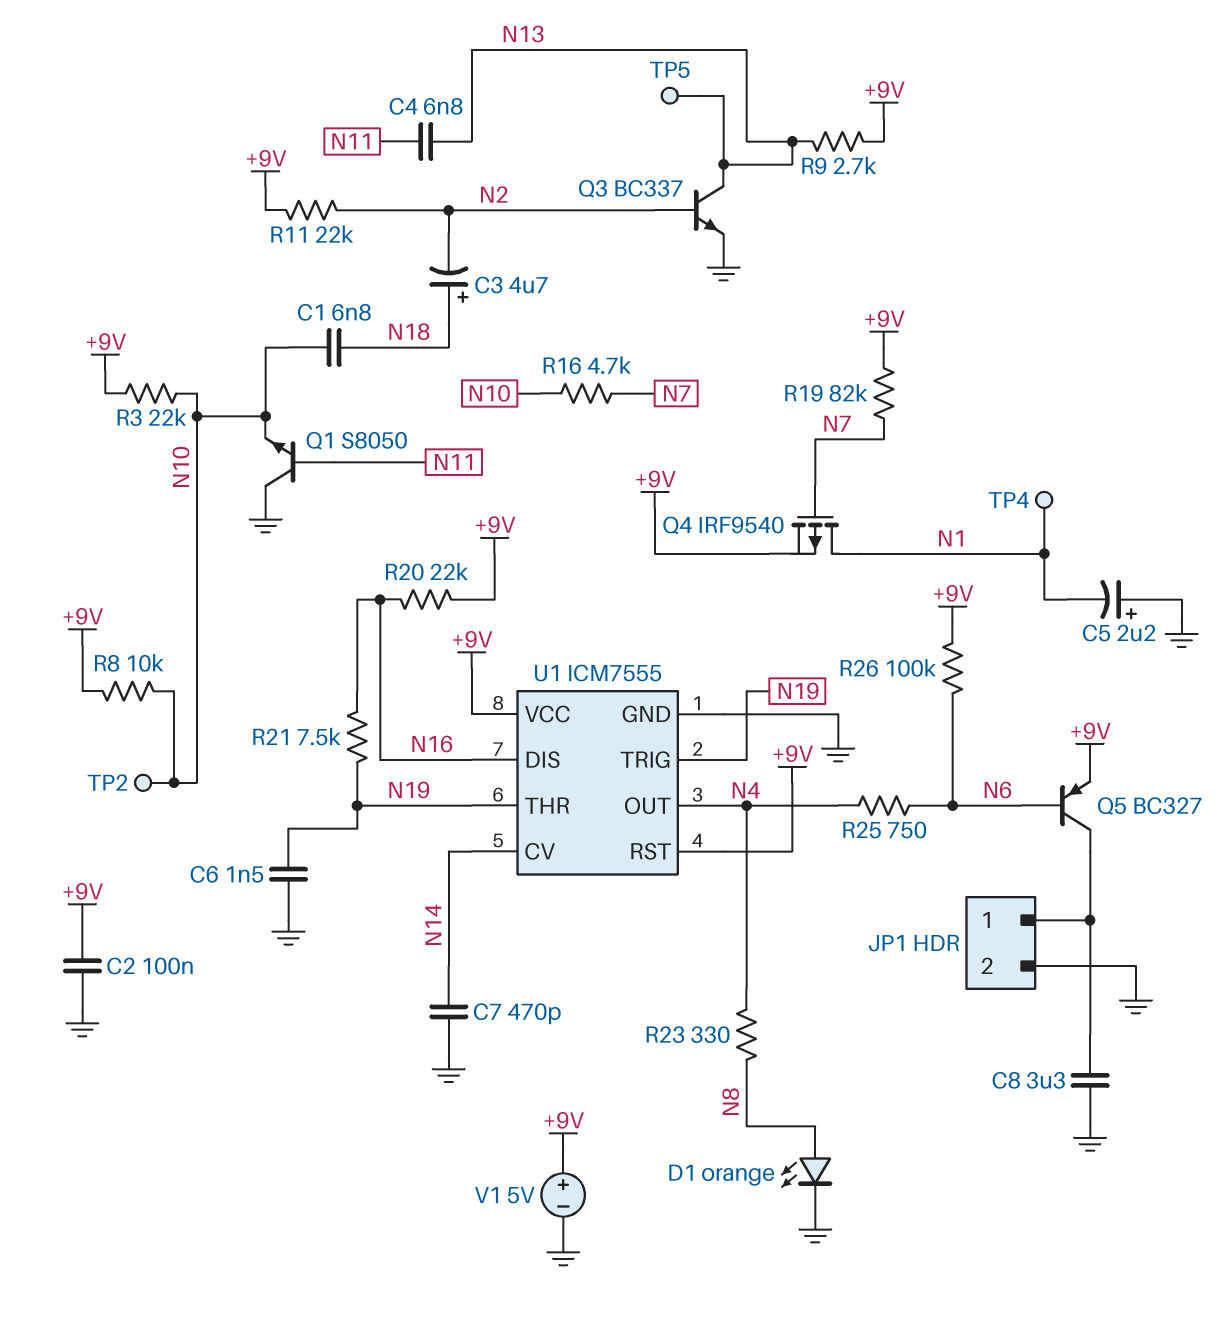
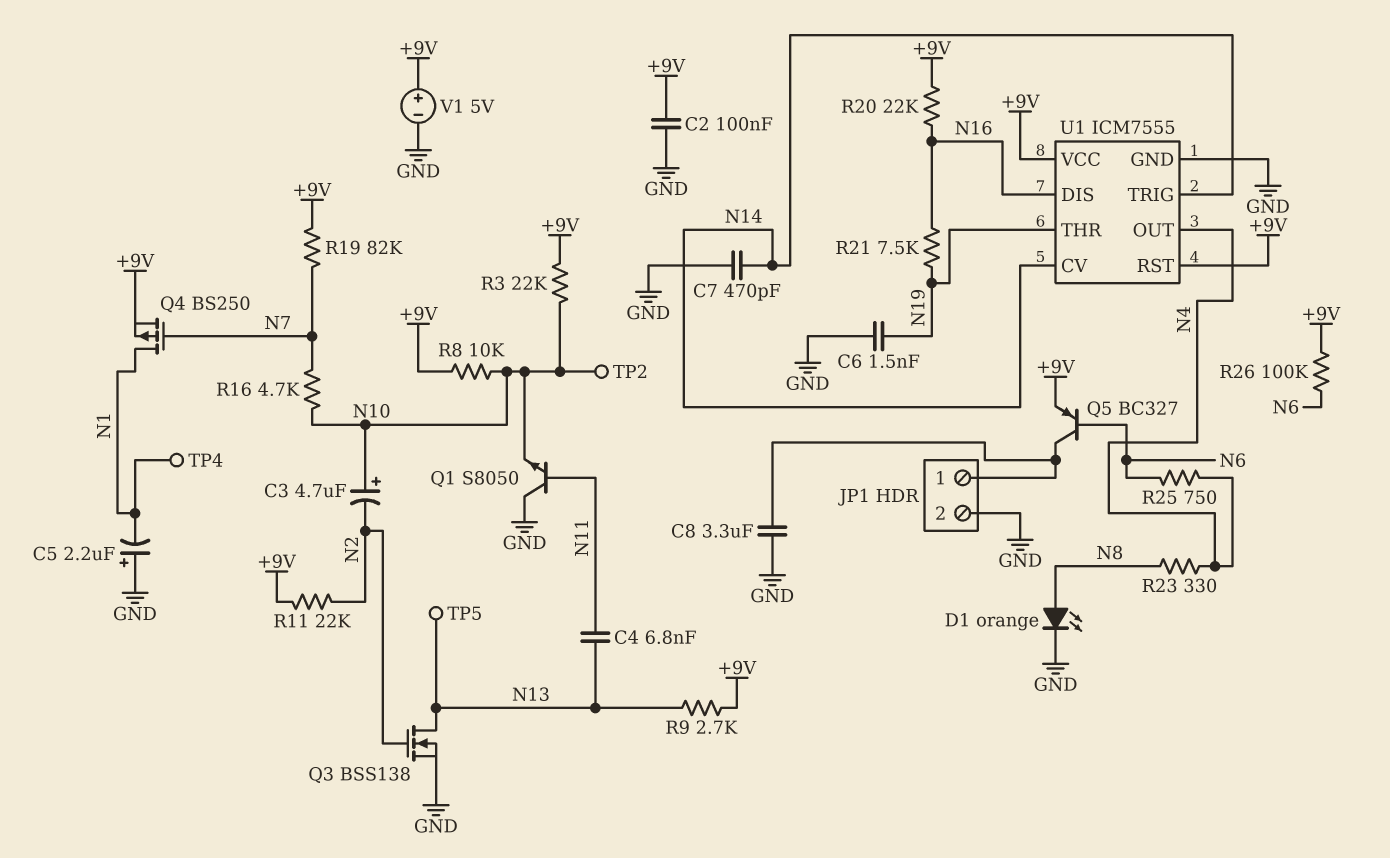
C1: 6.8nF (N10, N18) -> none
C3: 4.7uF (plus N18, minus N2) -> 4.7uF (plus N10, minus N2)
Q3: NPN BC337 (B N2, C N13, E GND) -> NMOS BSS138 (G N2, D N13, S GND)
Q4: PMOS IRF9540 (G N7, D N1, S +9V) -> PMOS BS250 (G N7, D N1, S +9V)
U1 pin TRIG: N19 -> N14

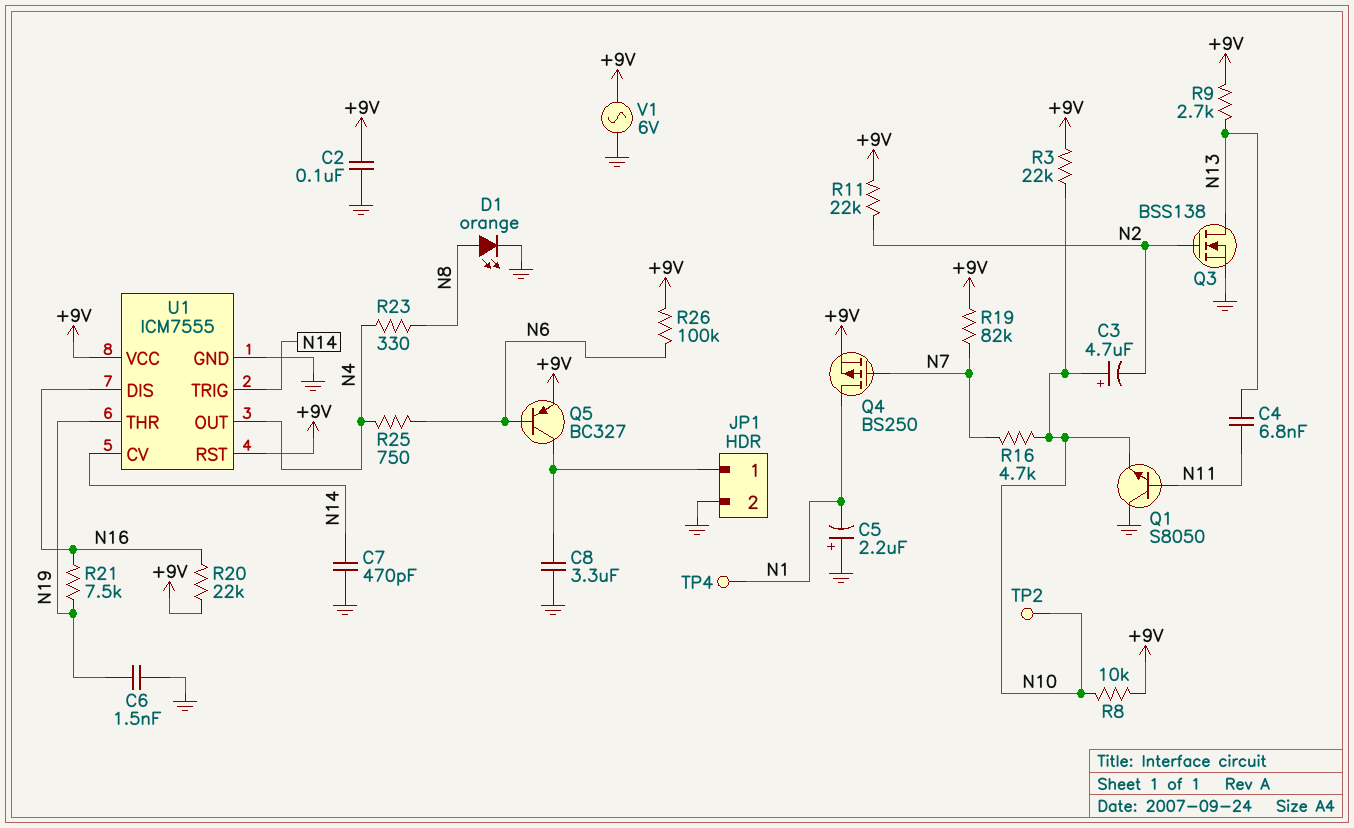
TP5: test point (N13) -> none
V1: 5V (plus +9V, minus GND) -> AC 6V (+9V, GND)

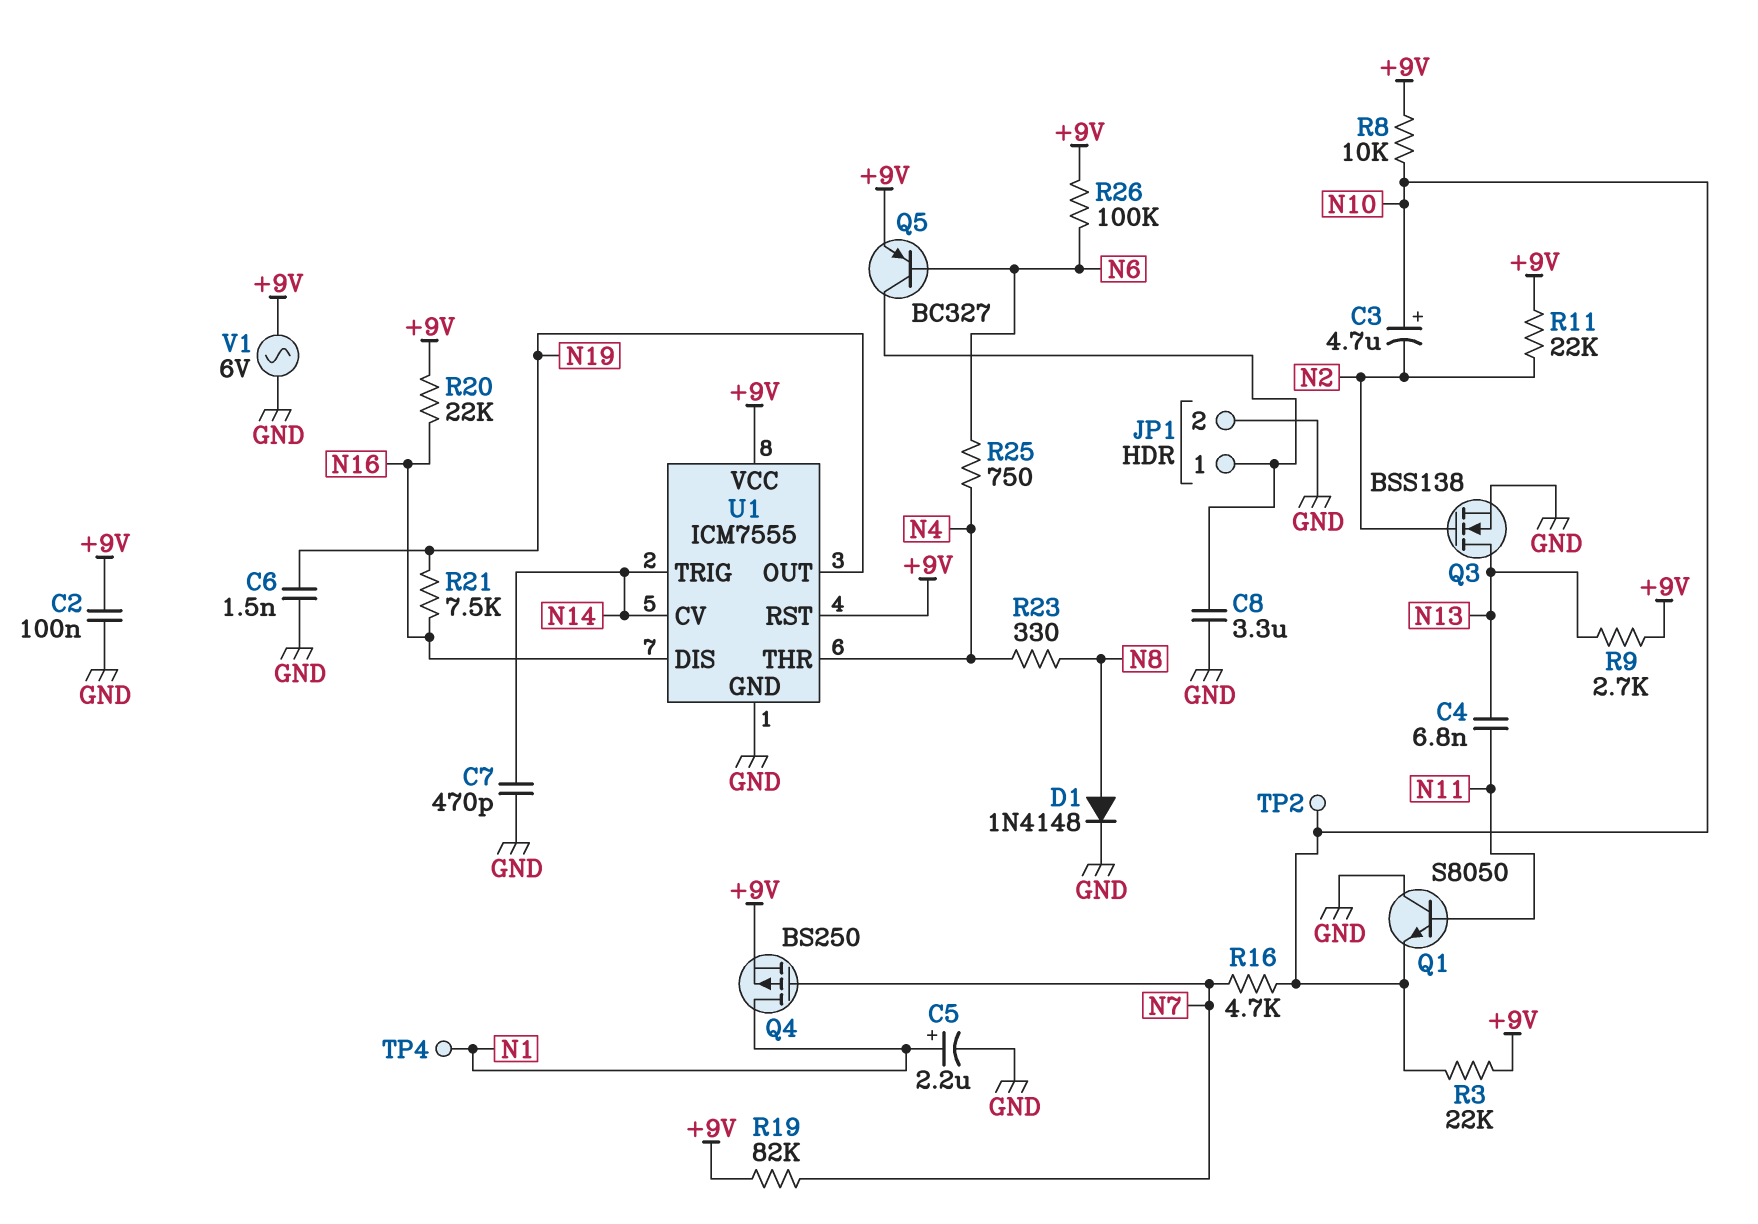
C5: 2.2uF (plus GND, minus N1) -> 2.2uF (plus N1, minus GND)
D1: LED orange (A N8, K GND) -> diode 1N4148 (A N8, K GND)
U1 pin OUT: N4 -> N19
U1 pin THR: N19 -> N4

